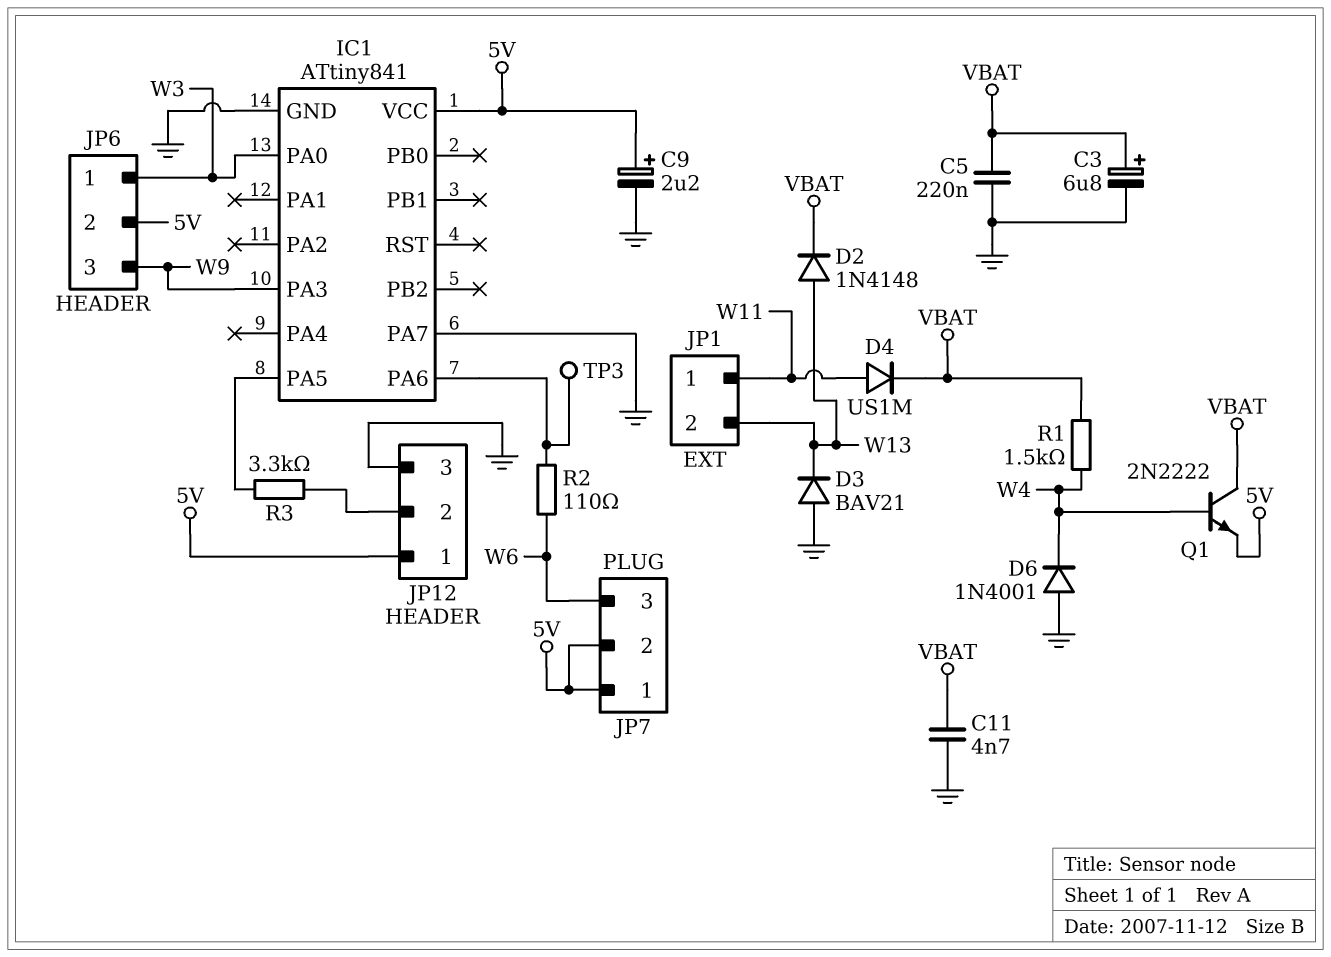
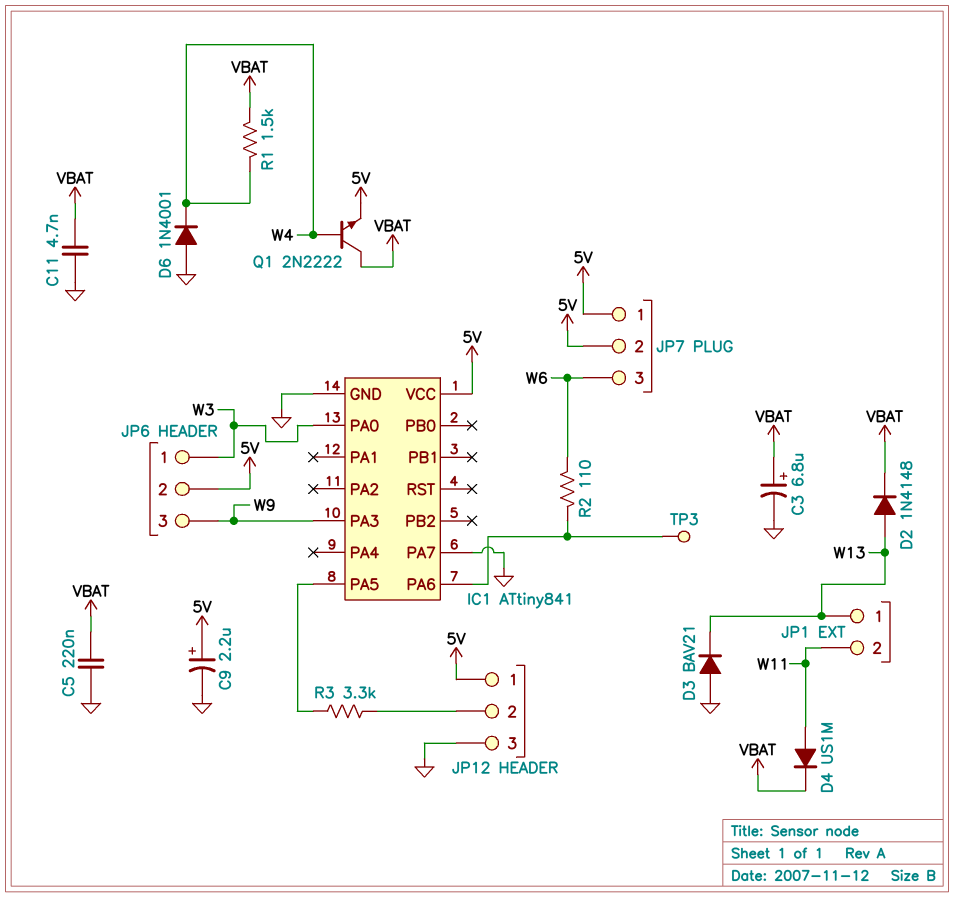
JP1 pin 1: W11 -> W13
JP1 pin 2: W13 -> W11

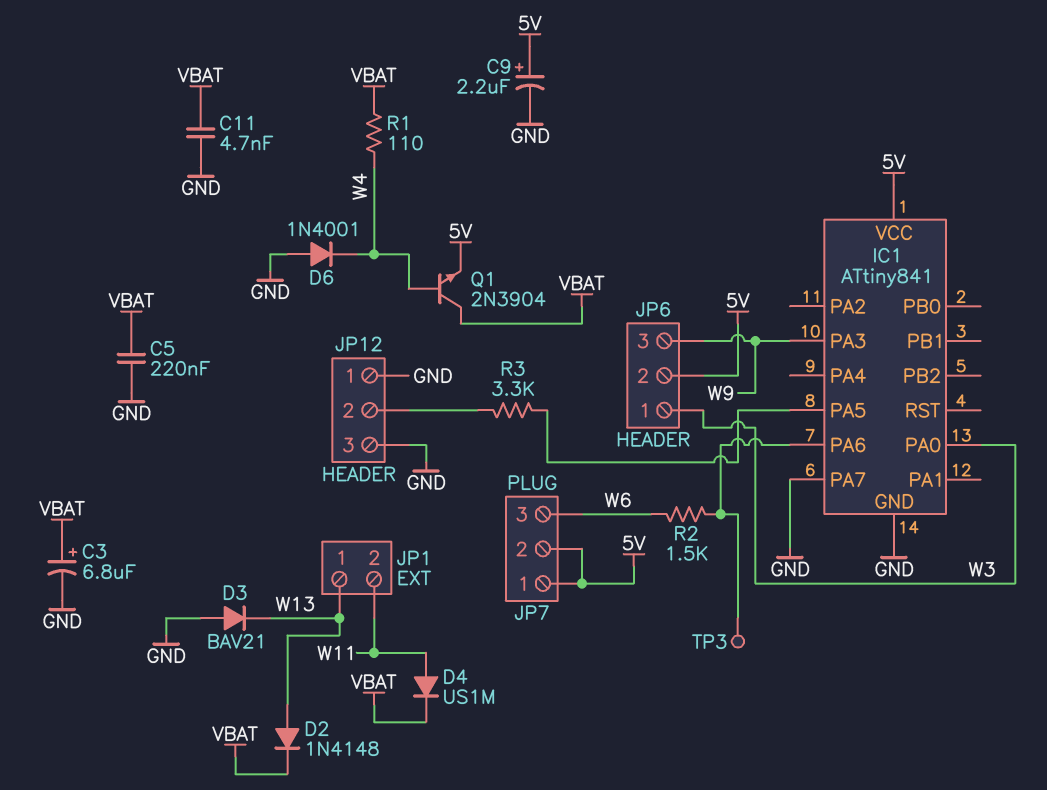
JP12 pin 1: 5V -> GND
Q1: NPN 2N2222 (B W4, C VBAT, E 5V) -> NPN 2N3904 (B W4, C VBAT, E 5V)
R1: 1.5k (VBAT, W4) -> 110 (VBAT, W4)
R2: 110 (IC1/PA6, W6) -> 1.5k (IC1/PA6, W6)

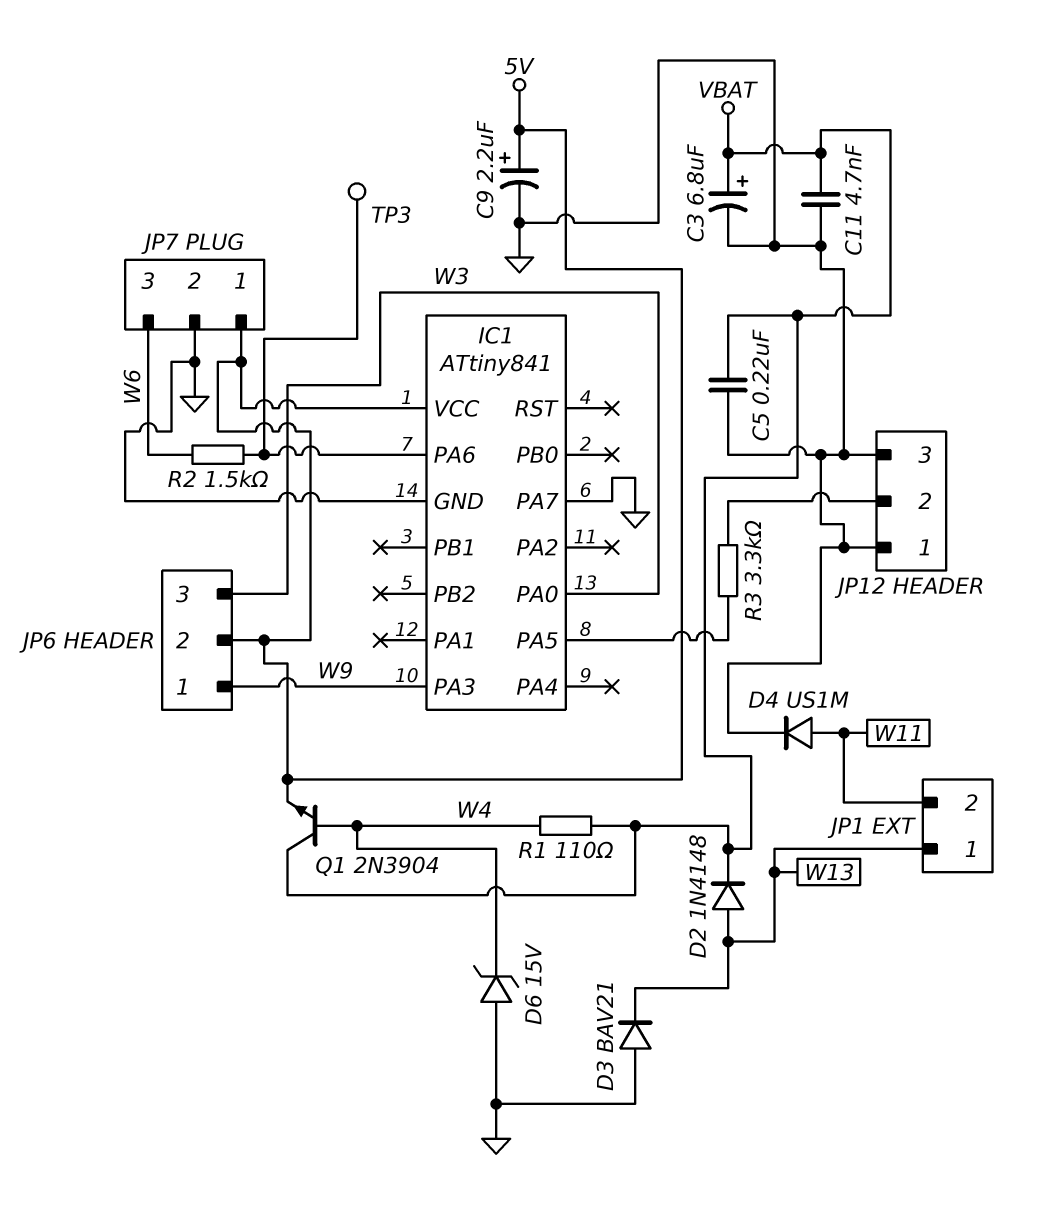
D4: diode US1M (A W11, K VBAT) -> diode US1M (A W11, K GND)
D6: diode 1N4001 (A GND, K W4) -> zener 15V (A GND, K W4)
JP6 pin 1: W3 -> W9
JP6 pin 3: W9 -> W3
JP7 pin 2: 5V -> GND

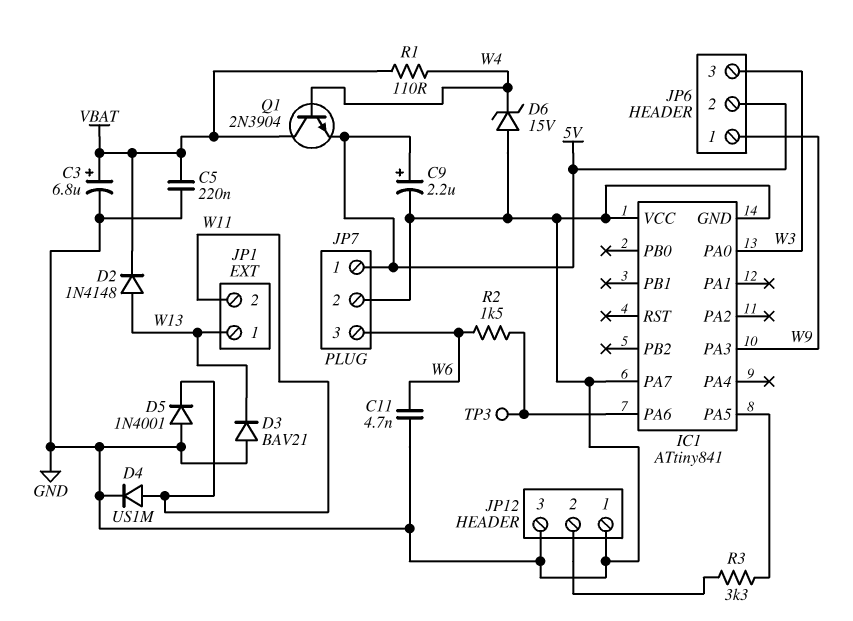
C11: 4.7nF (GND, VBAT) -> 4.7nF (GND, W6)
D5: none -> diode 1N4001 (A GND, K W11)
IC1 pin VCC: 5V -> GND

